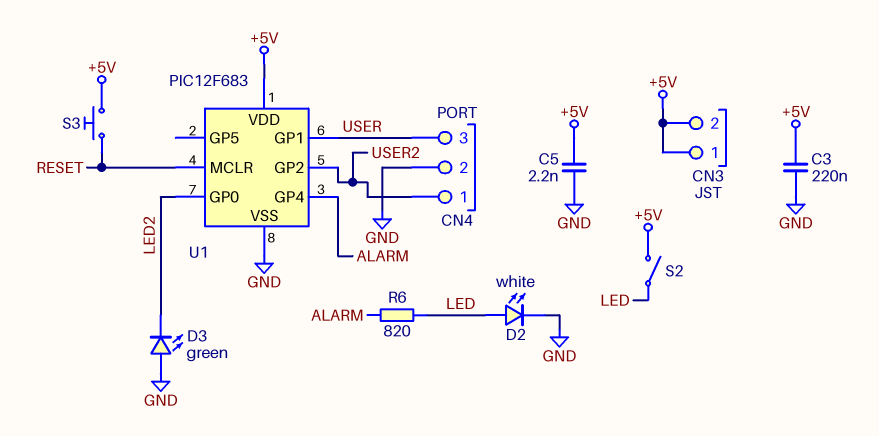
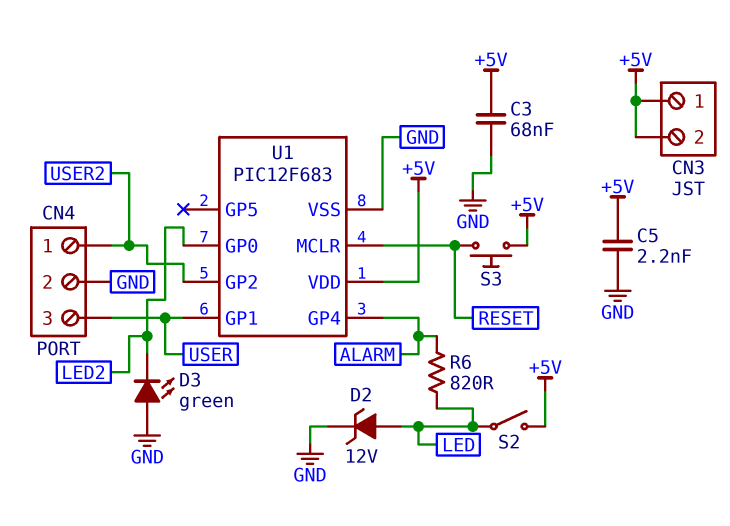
C3: 220nF (+5V, GND) -> 68nF (+5V, GND)
D2: LED white (A LED, K GND) -> zener 12V (A LED, K GND)

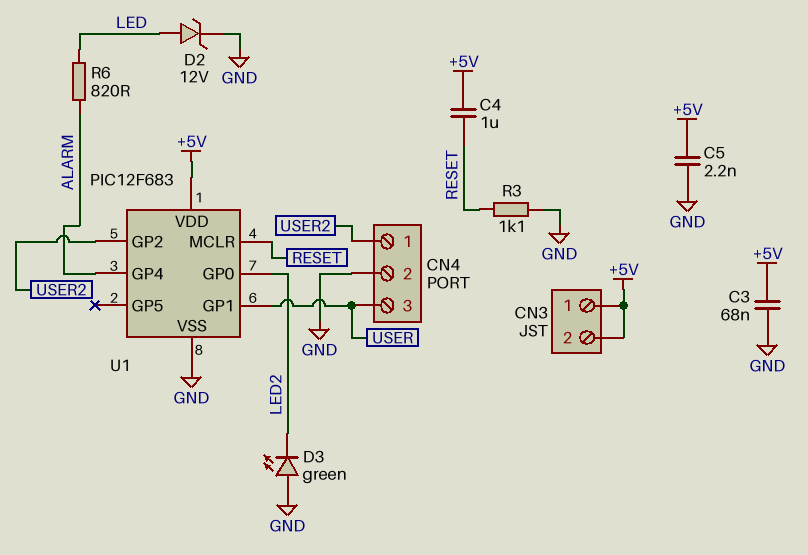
C4: none -> 1uF (+5V, RESET)
R3: none -> 1.1k (GND, RESET)
S2: switch (+5V, LED) -> none
S3: button (+5V, RESET) -> none

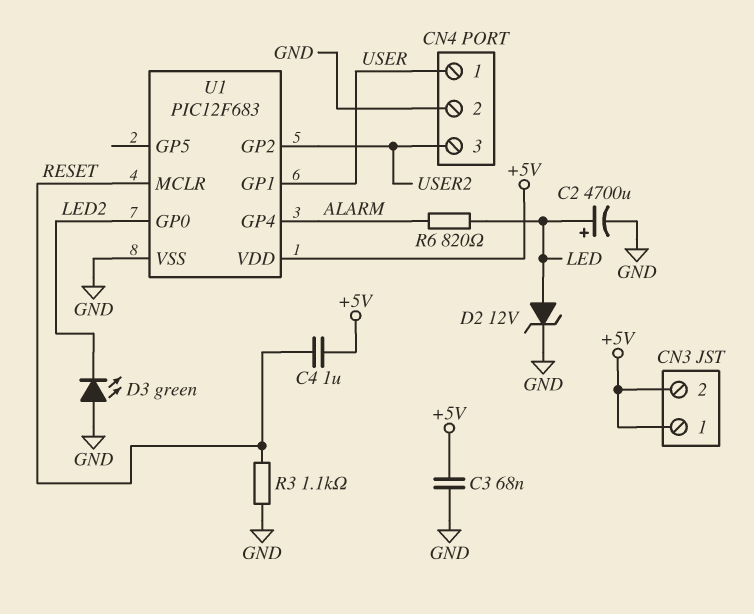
C2: none -> 4700uF (plus LED, minus GND)
C5: 2.2nF (+5V, GND) -> none
CN4 pin 1: USER2 -> USER
CN4 pin 3: USER -> USER2

